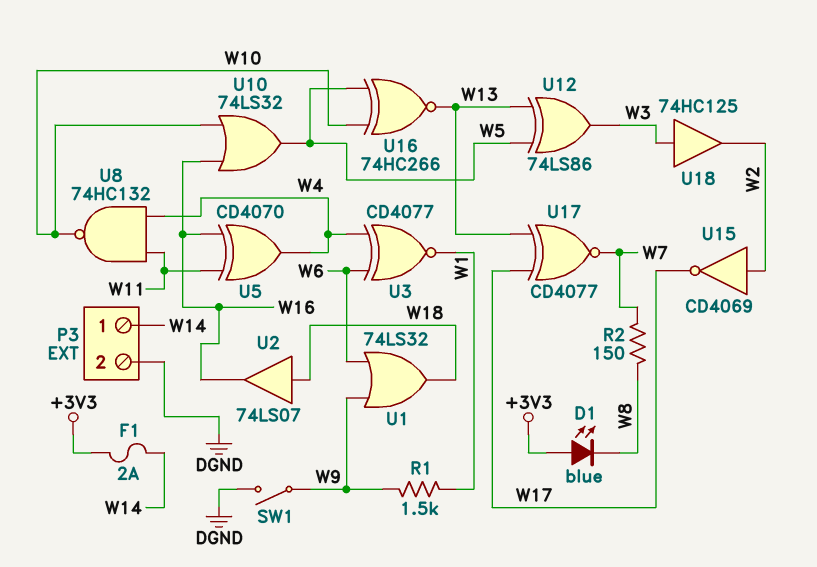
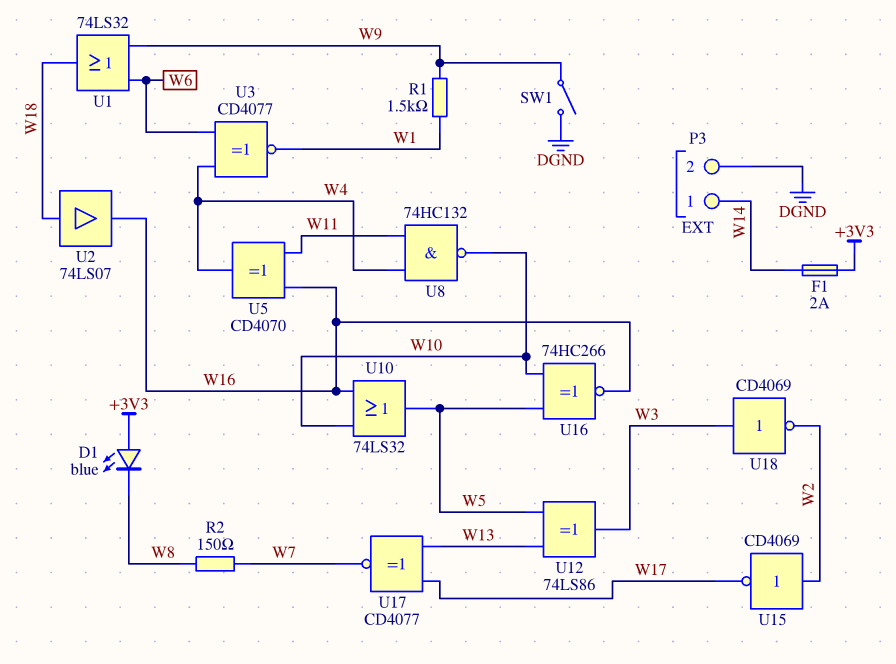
U16: XNOR 74HC266 (in W5, in W10, out W13) -> XNOR 74HC266 (in W5, in W10, out W16)
U18: buffer 74HC125 (in W3, out W2) -> NOT CD4069 (in W3, out W2)

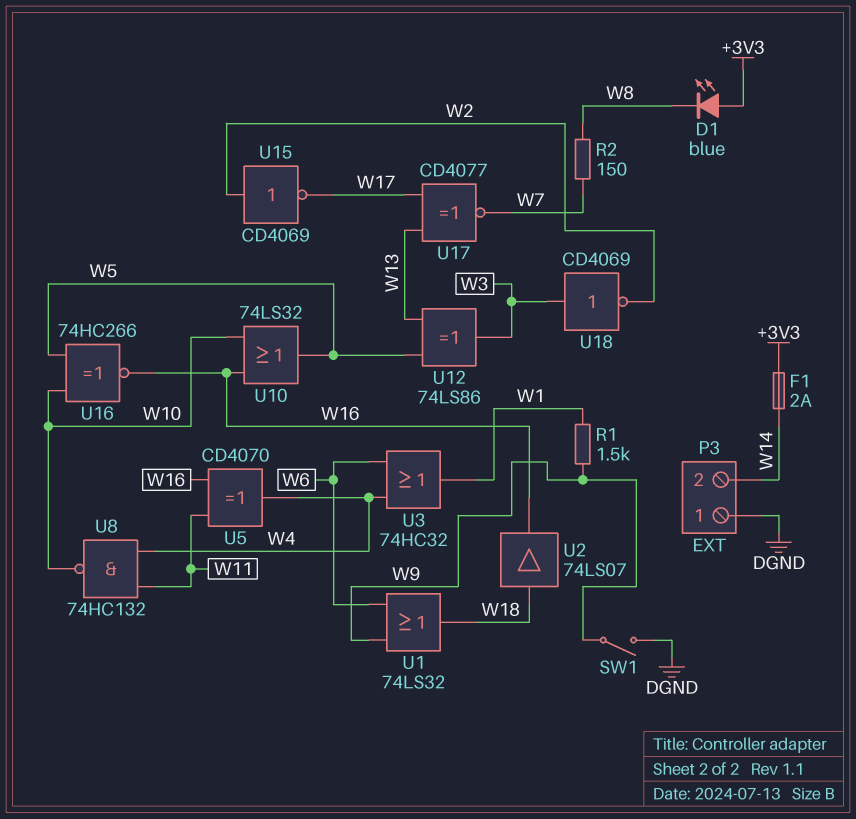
P3 pin 1: W14 -> DGND
P3 pin 2: DGND -> W14
U3: XNOR CD4077 (in W4, in W6, out W1) -> OR 74HC32 (in W4, in W6, out W1)

